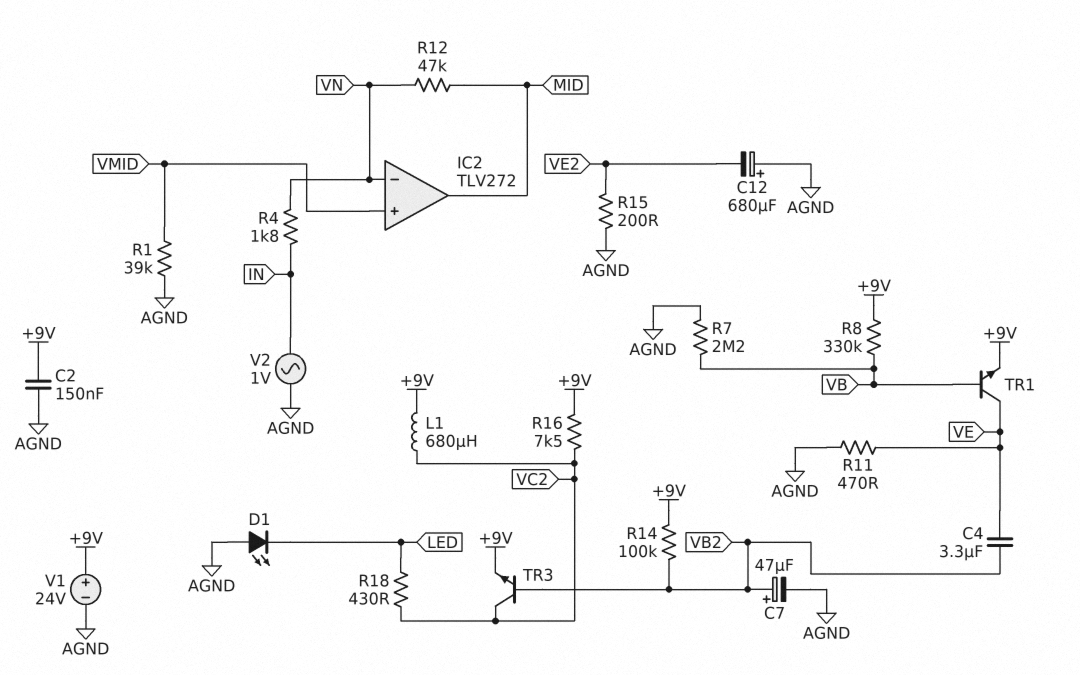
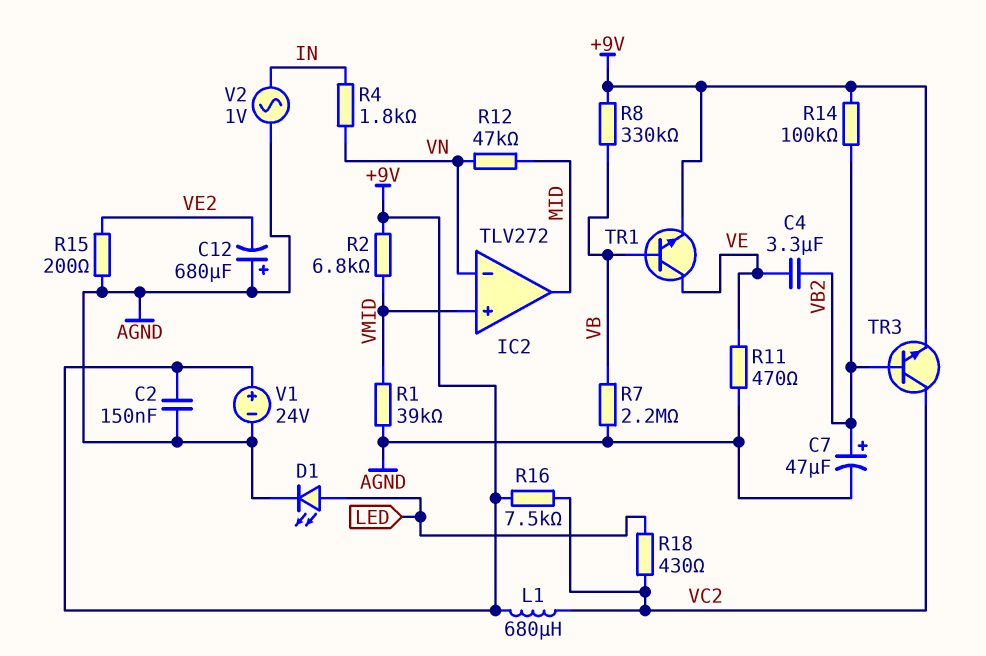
D1: LED (A AGND, K LED) -> LED (A LED, K AGND)
R2: none -> 6.8k (+9V, VMID)

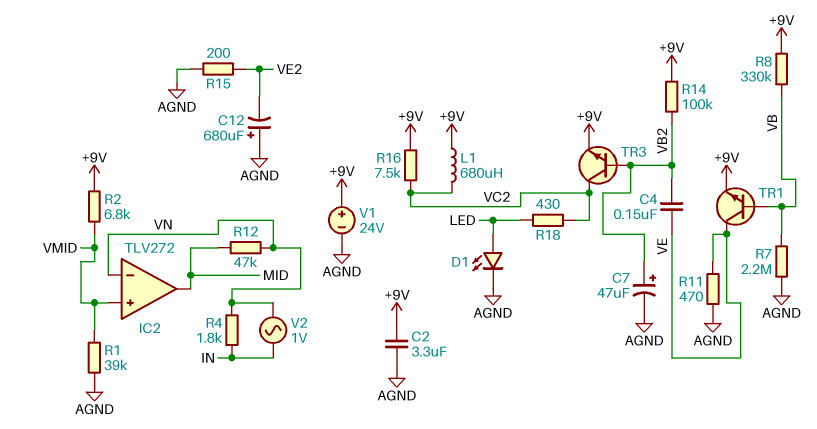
C2: 150nF (+9V, AGND) -> 3.3uF (+9V, AGND)
C4: 3.3uF (VB2, VE) -> 150nF (VB2, VE)
V2: AC 1V (AGND, IN) -> AC 1V (IN, VN)

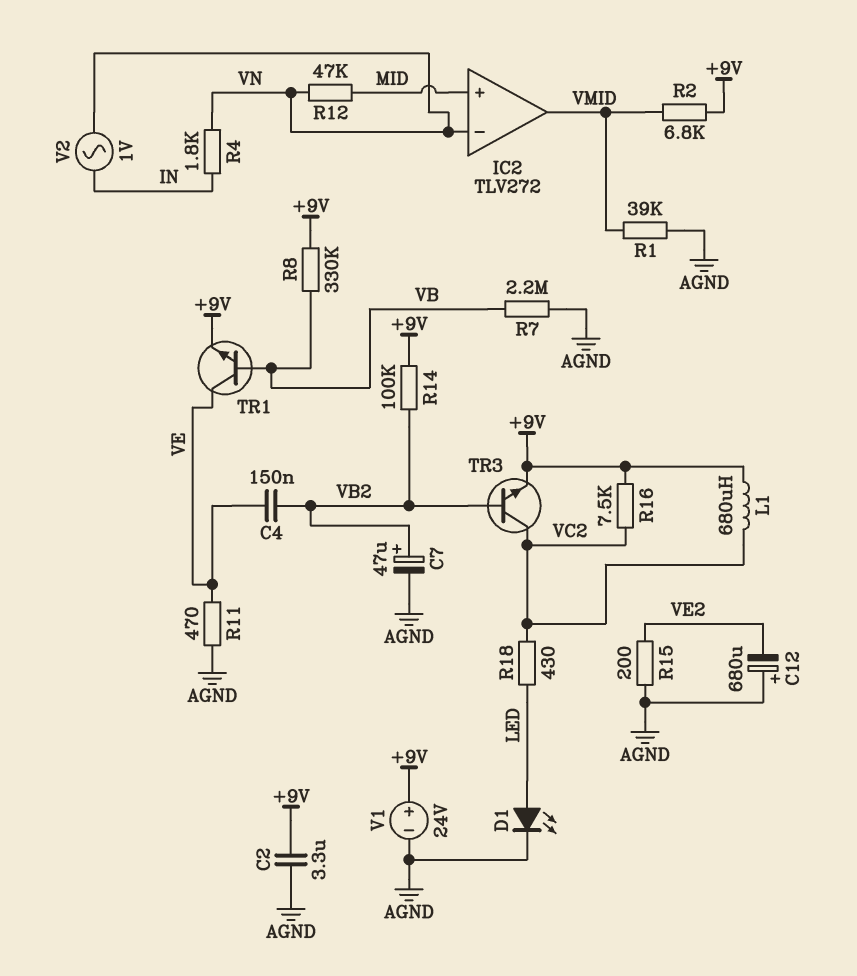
IC2 pin in+: VMID -> MID
IC2 pin out: MID -> VMID

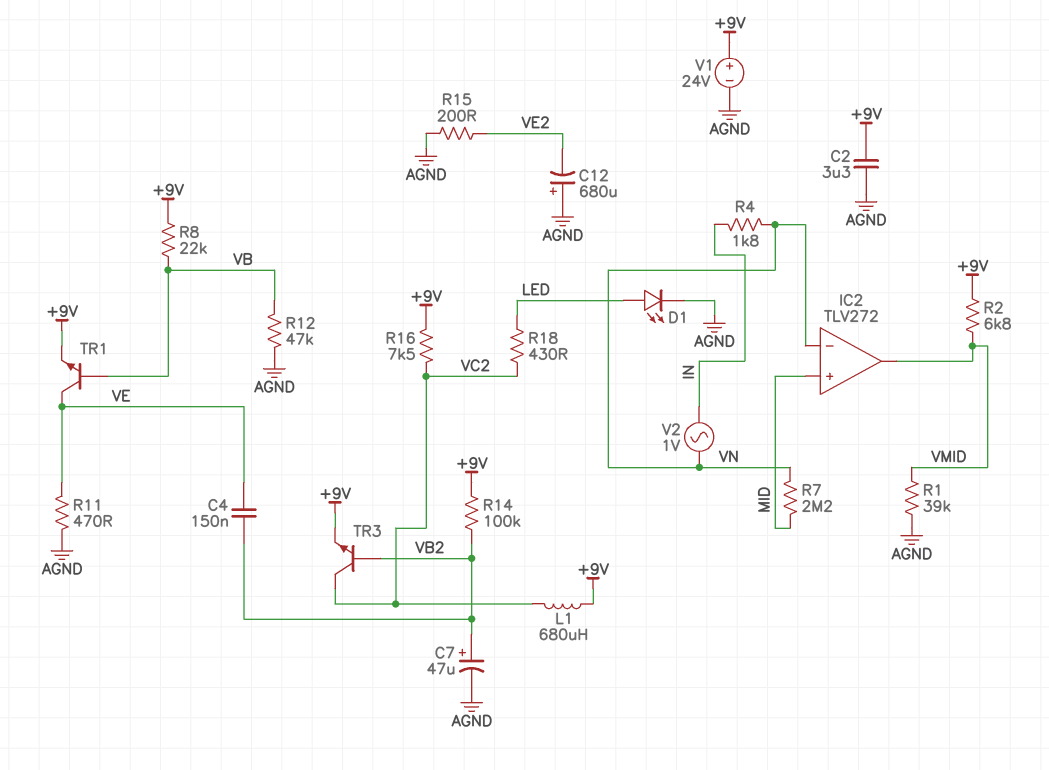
R7: 2.2M (AGND, VB) -> 2.2M (MID, VN)
R8: 330k (+9V, VB) -> 22k (+9V, VB)
R12: 47k (MID, VN) -> 47k (AGND, VB)

